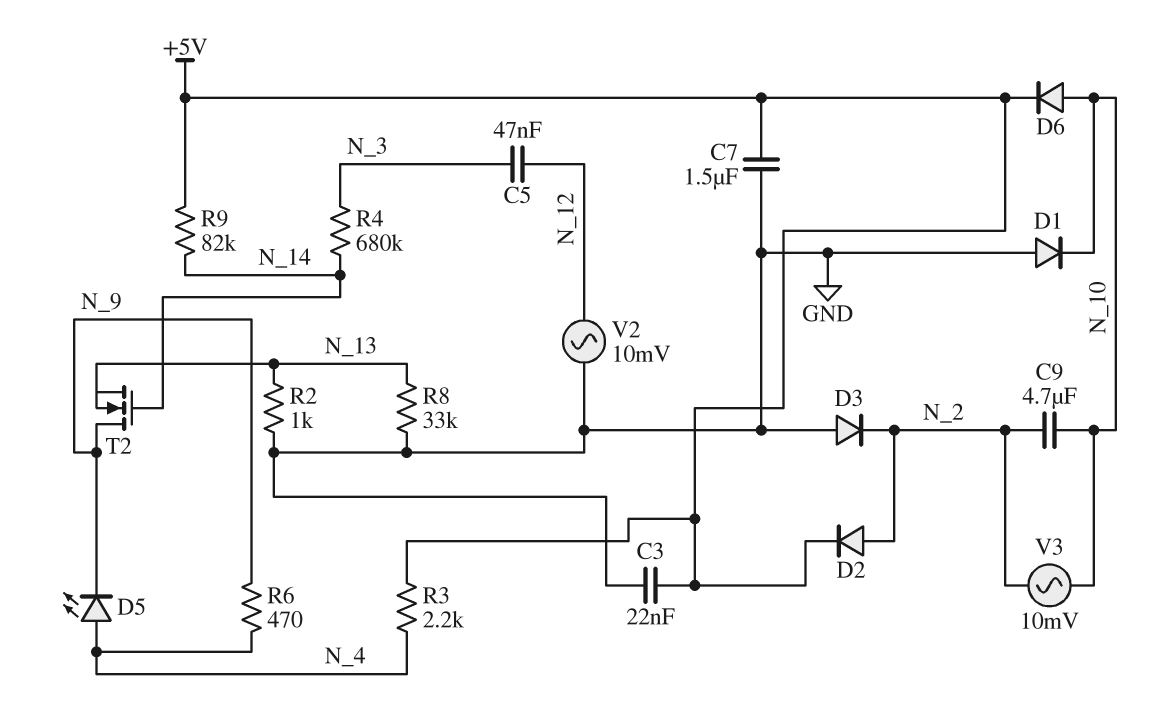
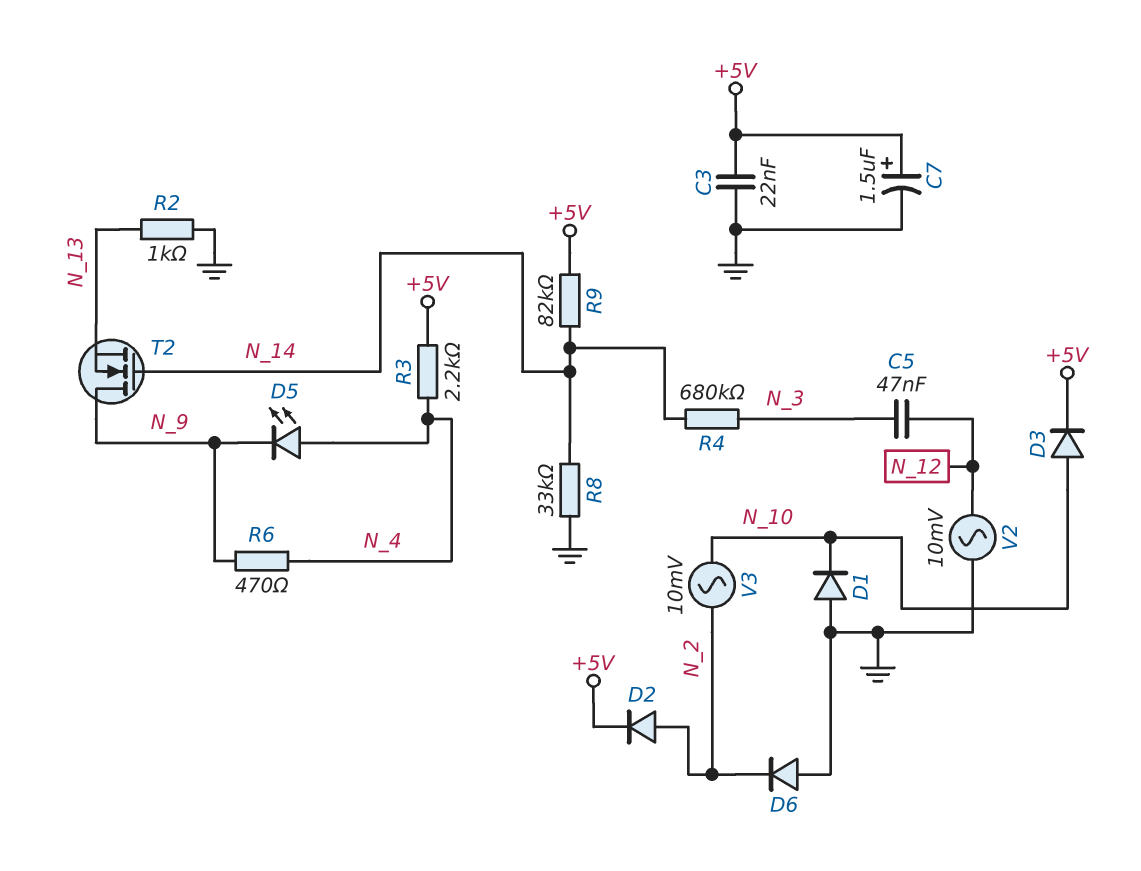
C7: 1.5uF (+5V, GND) -> 1.5uF (plus +5V, minus GND)
C9: 4.7uF (N_2, N_10) -> none
D3: diode (A GND, K N_2) -> diode (A N_10, K +5V)
D6: diode (A N_10, K +5V) -> diode (A GND, K N_2)
R8: 33k (GND, N_13) -> 33k (GND, N_14)

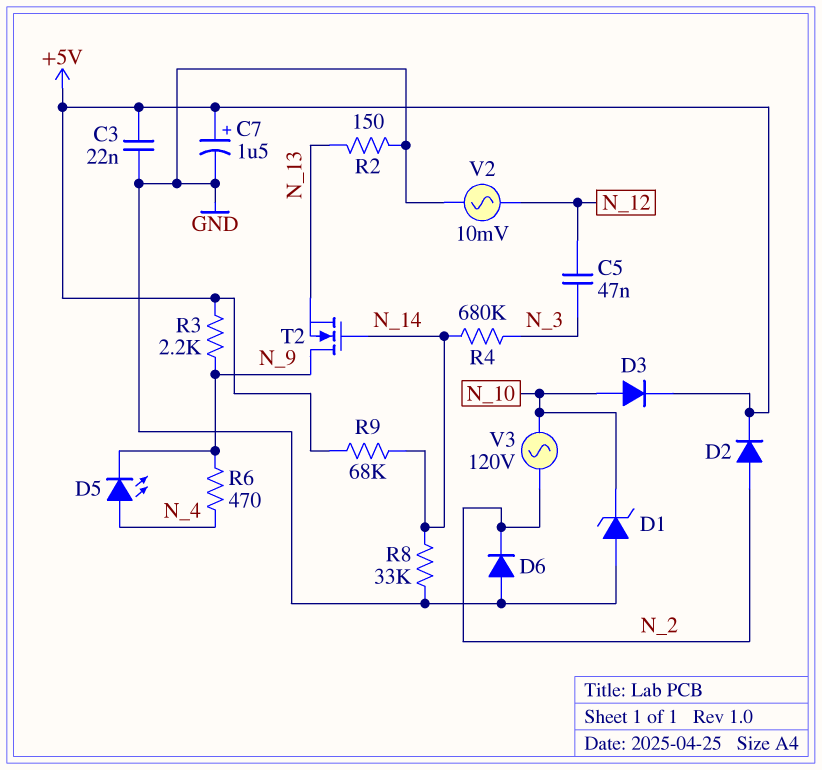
D1: diode (A GND, K N_10) -> zener (A GND, K N_10)
R2: 1k (GND, N_13) -> 150 (GND, N_13)
R3: 2.2k (+5V, N_4) -> 2.2k (+5V, N_9)
R9: 82k (+5V, N_14) -> 68k (+5V, N_14)
V3: AC 10mV (N_2, N_10) -> AC 120V (N_2, N_10)

